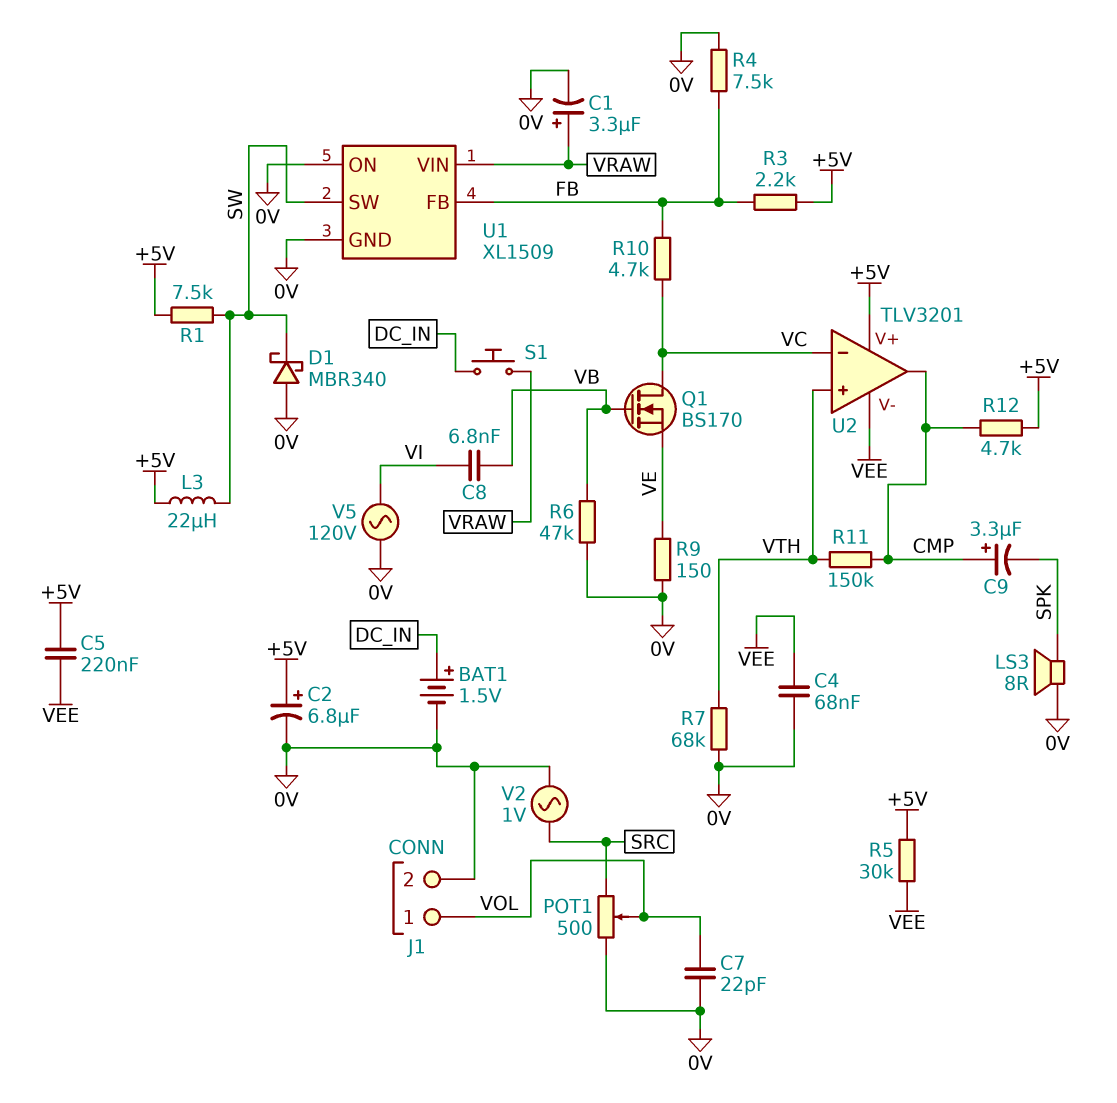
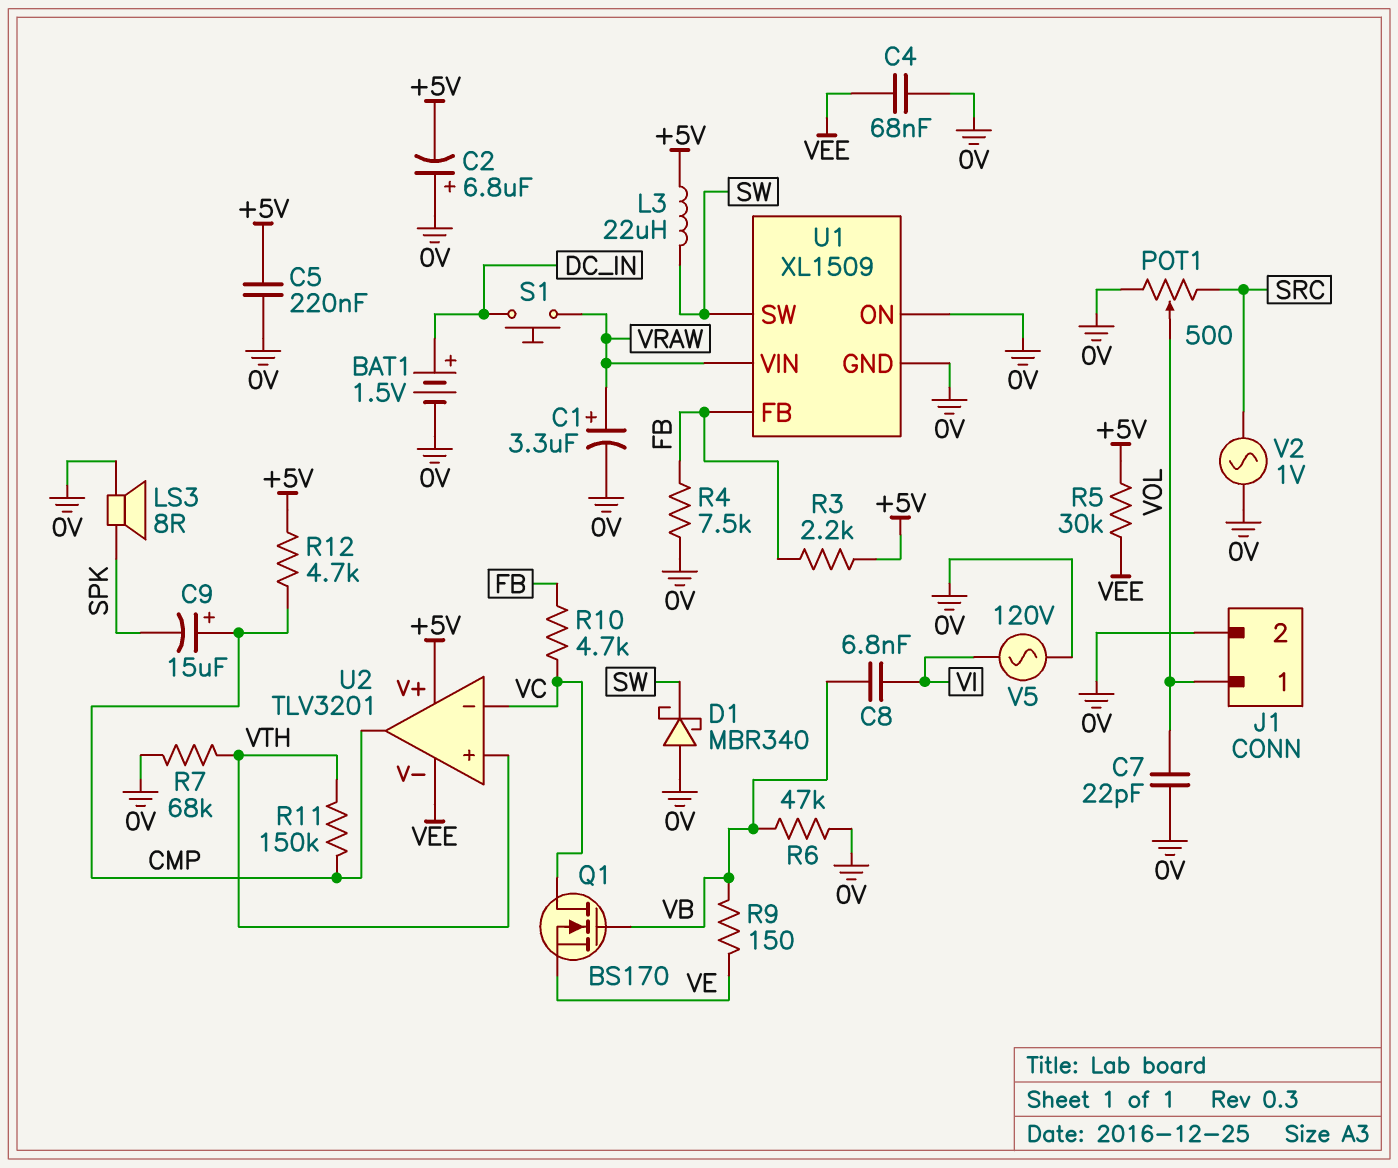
C2: 6.8uF (plus +5V, minus 0V) -> 6.8uF (plus 0V, minus +5V)
C5: 220nF (+5V, VEE) -> 220nF (+5V, 0V)
C9: 3.3uF (plus CMP, minus SPK) -> 15uF (plus CMP, minus SPK)
R1: 7.5k (+5V, SW) -> none
R9: 150 (0V, VE) -> 150 (VB, VE)

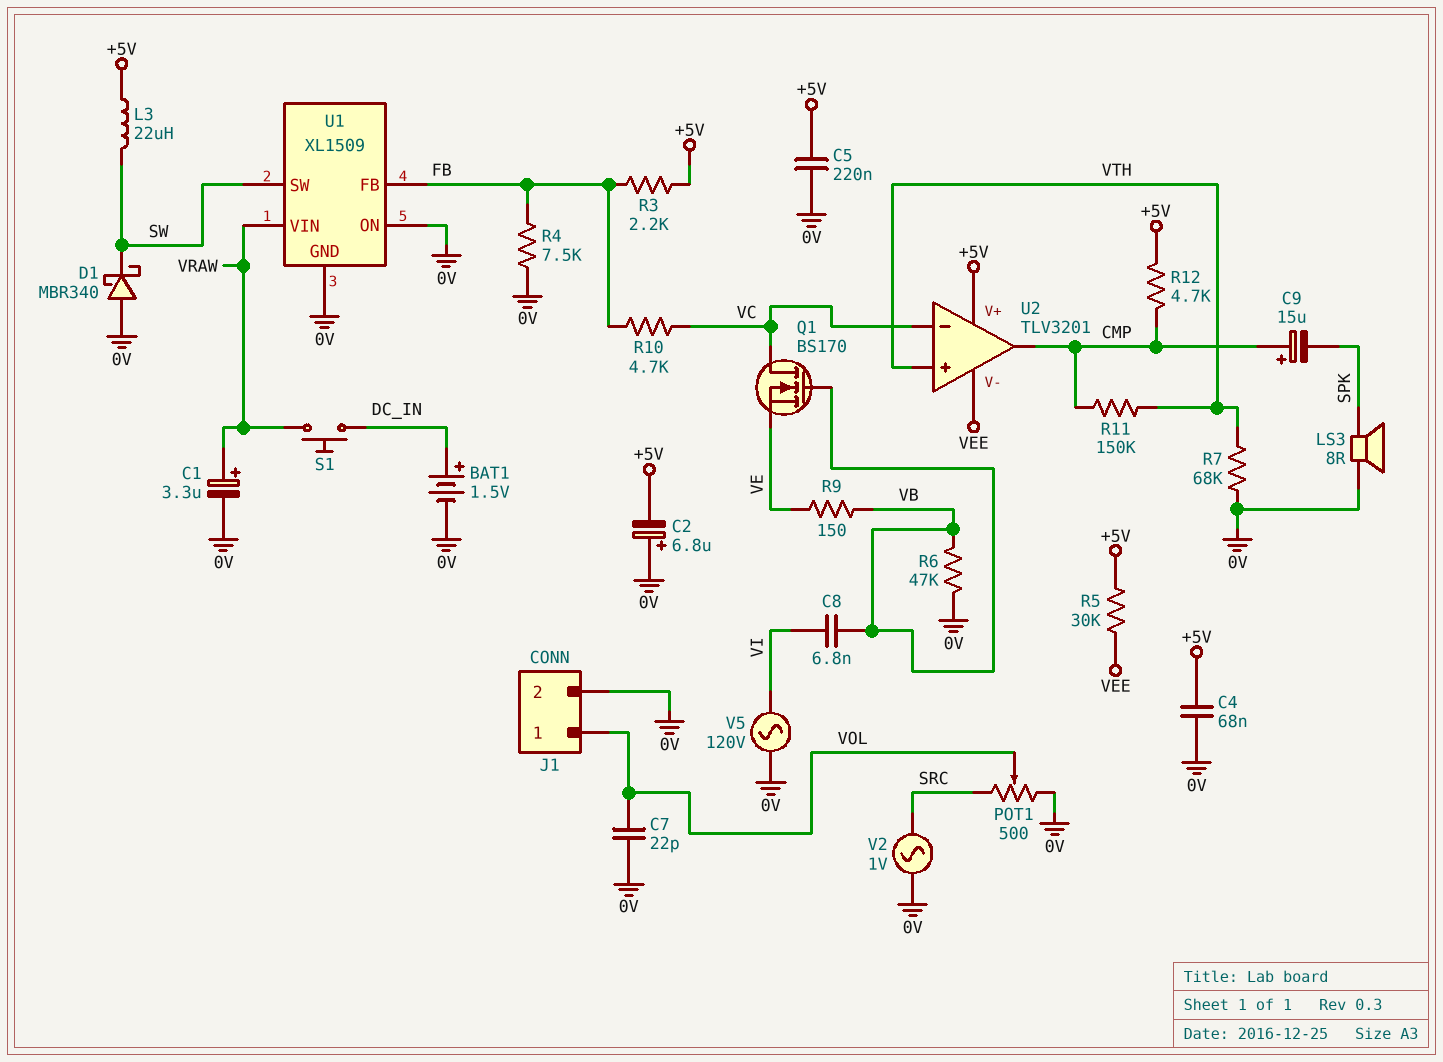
C4: 68nF (0V, VEE) -> 68nF (+5V, 0V)

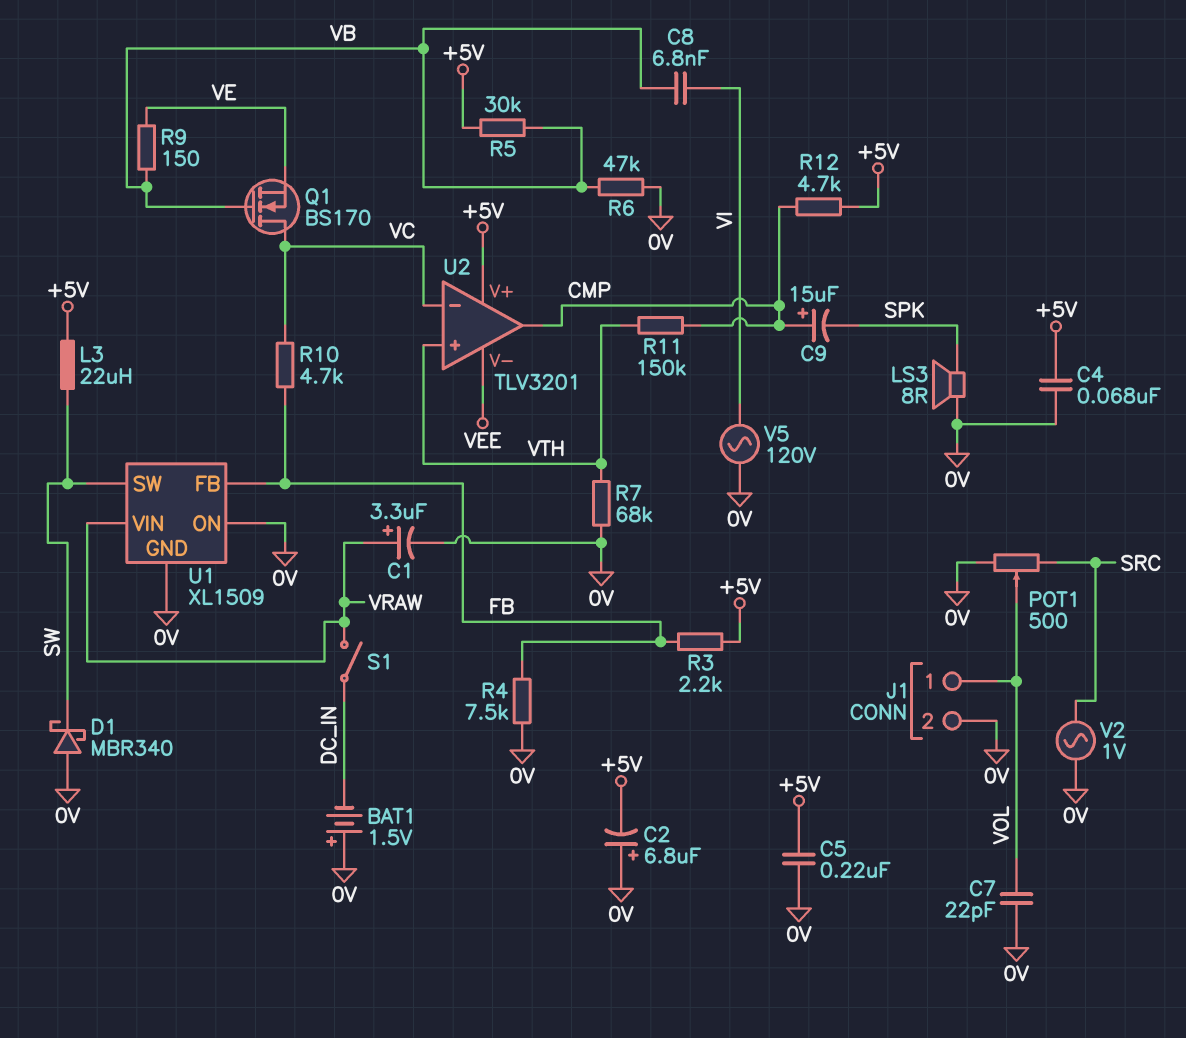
BAT1: 1.5V (plus DC_IN, minus 0V) -> 1.5V (plus 0V, minus DC_IN)
R5: 30k (+5V, VEE) -> 30k (+5V, VB)
S1: button (DC_IN, VRAW) -> switch (DC_IN, VRAW)

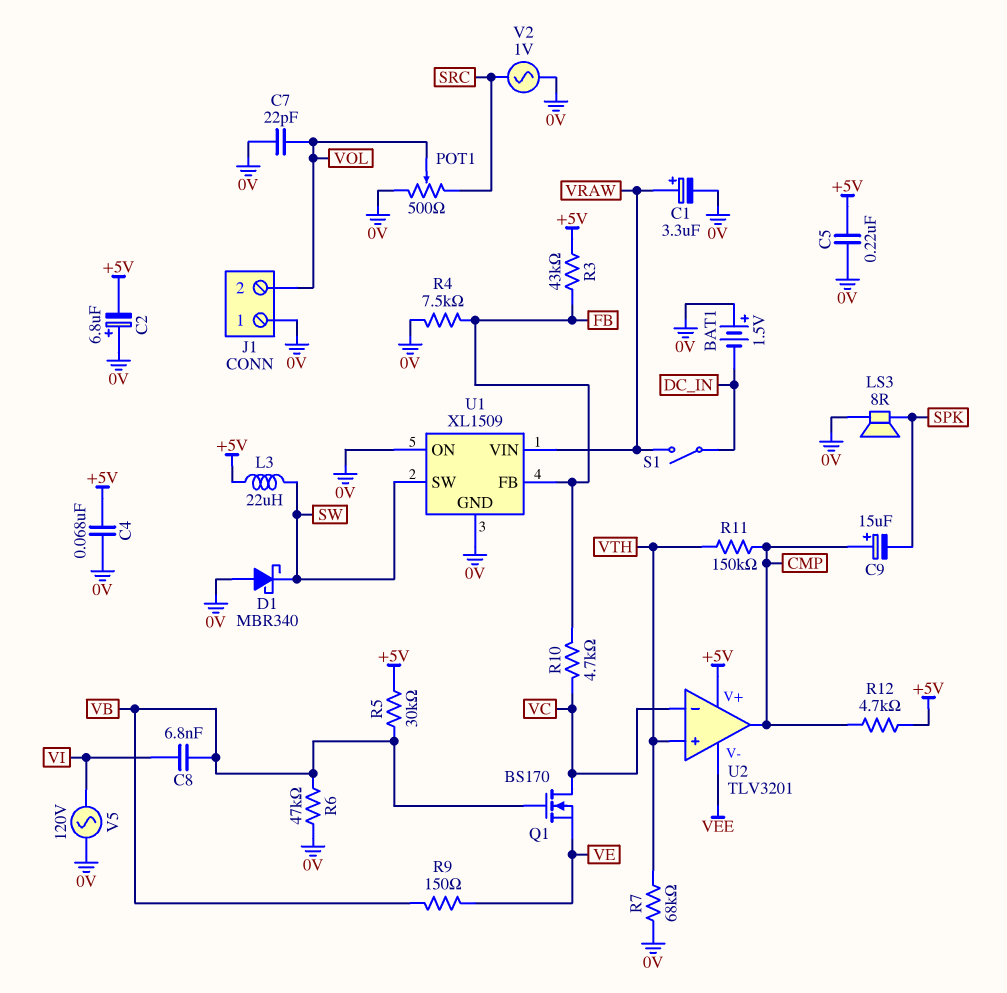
J1 pin 1: VOL -> 0V
J1 pin 2: 0V -> VOL
R3: 2.2k (+5V, FB) -> 43k (+5V, FB)

